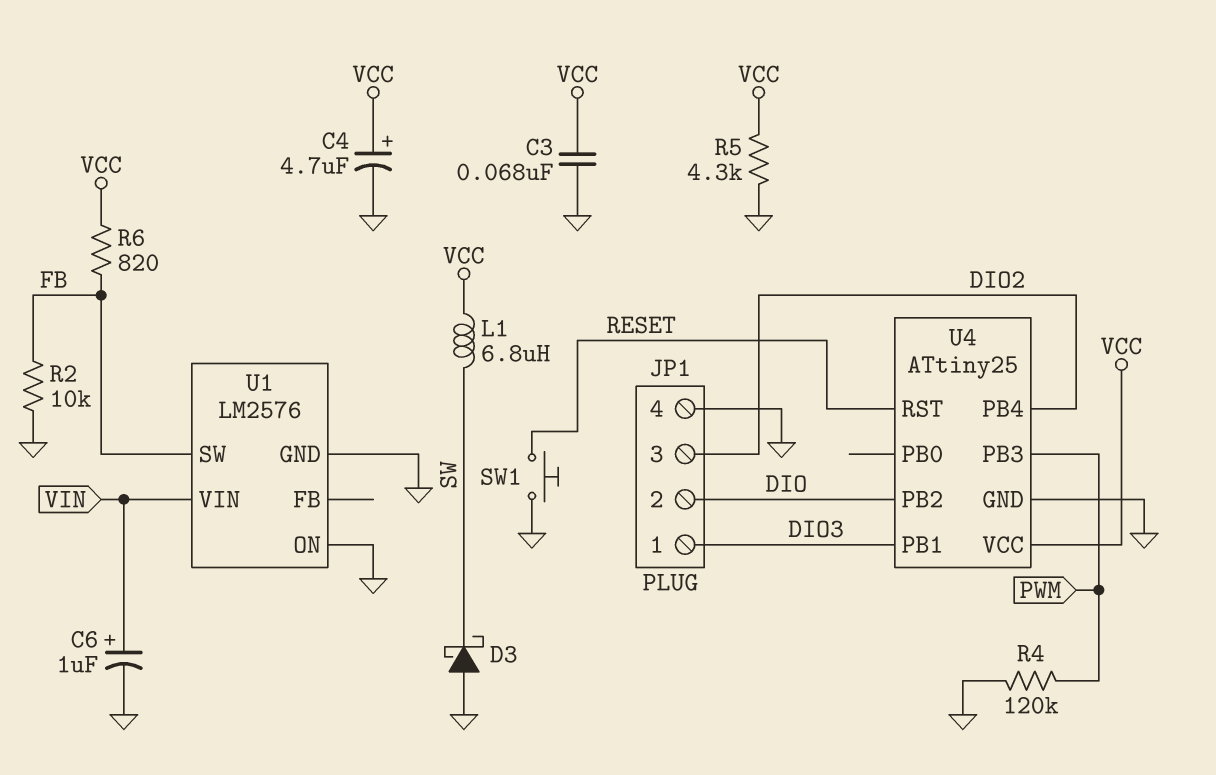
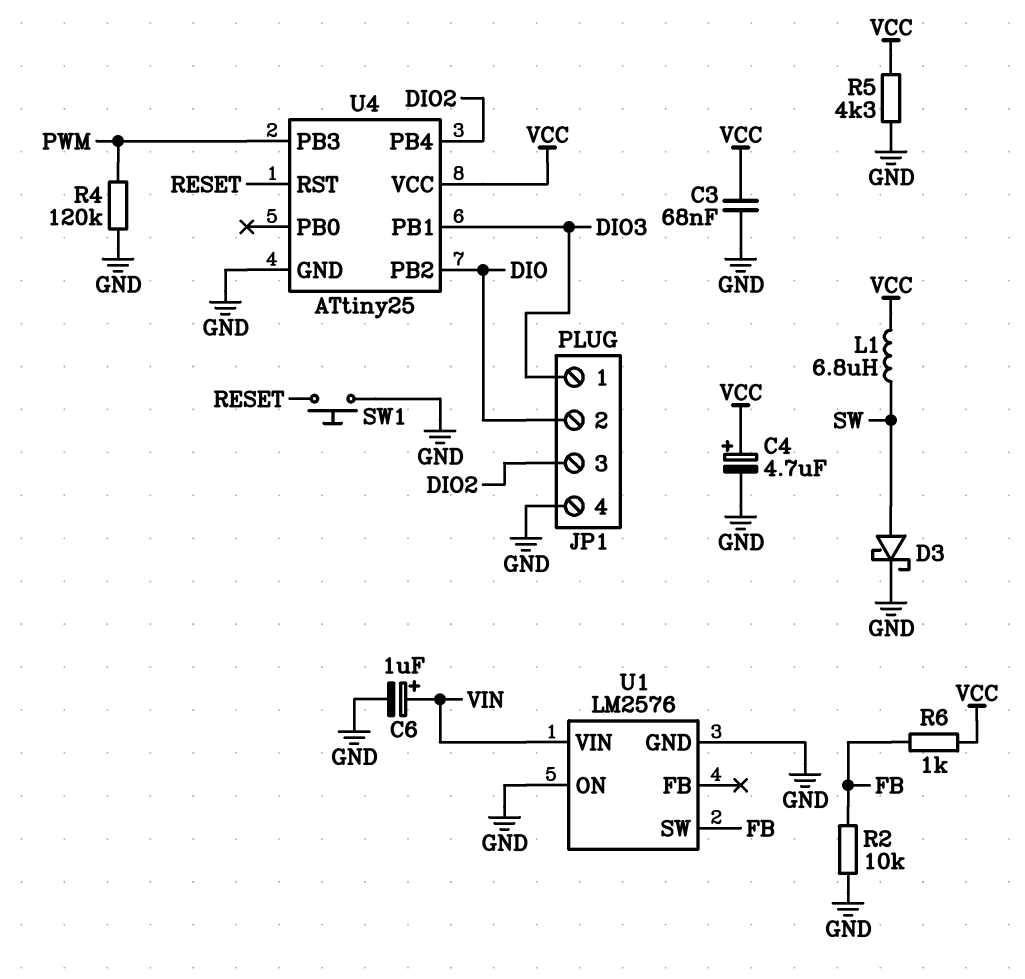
D3: schottky (A GND, K SW) -> schottky (A SW, K GND)
R6: 820 (FB, VCC) -> 1k (FB, VCC)

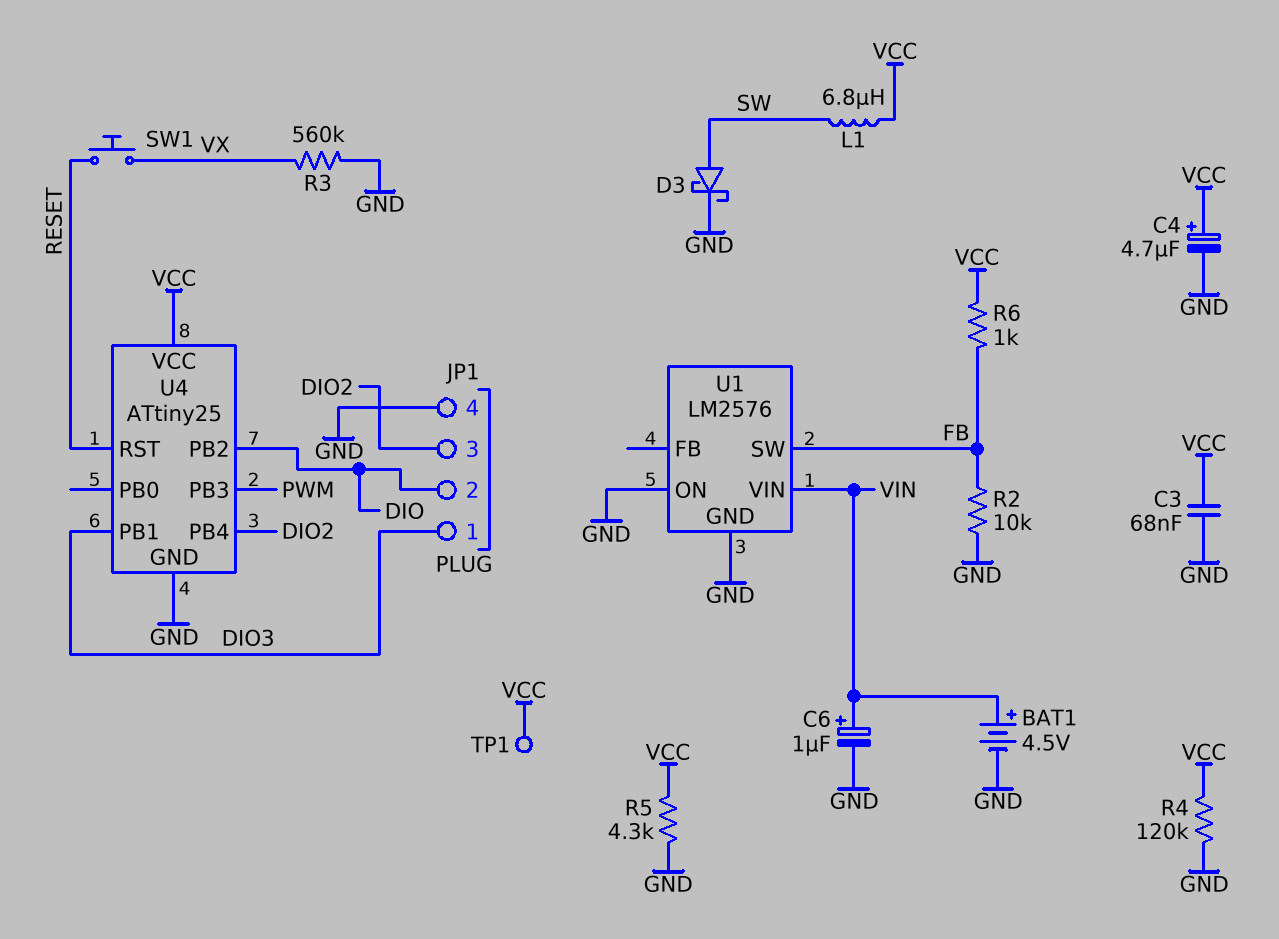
BAT1: none -> 4.5V (plus VIN, minus GND)
R3: none -> 560k (GND, VX)
R4: 120k (GND, PWM) -> 120k (GND, VCC)
SW1: button (GND, RESET) -> button (RESET, VX)
TP1: none -> test point (VCC)

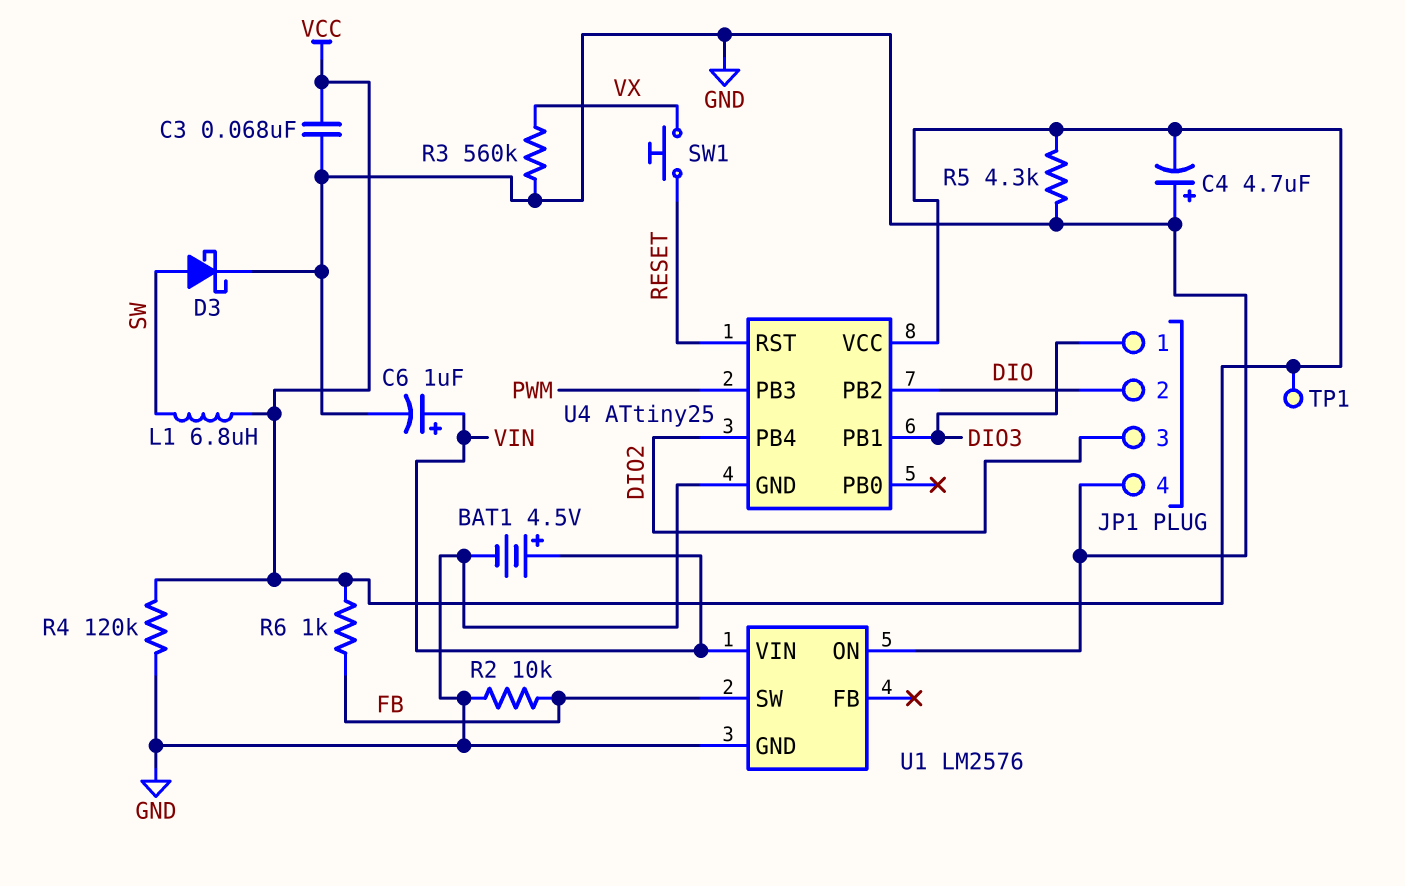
C4: 4.7uF (plus VCC, minus GND) -> 4.7uF (plus GND, minus VCC)

